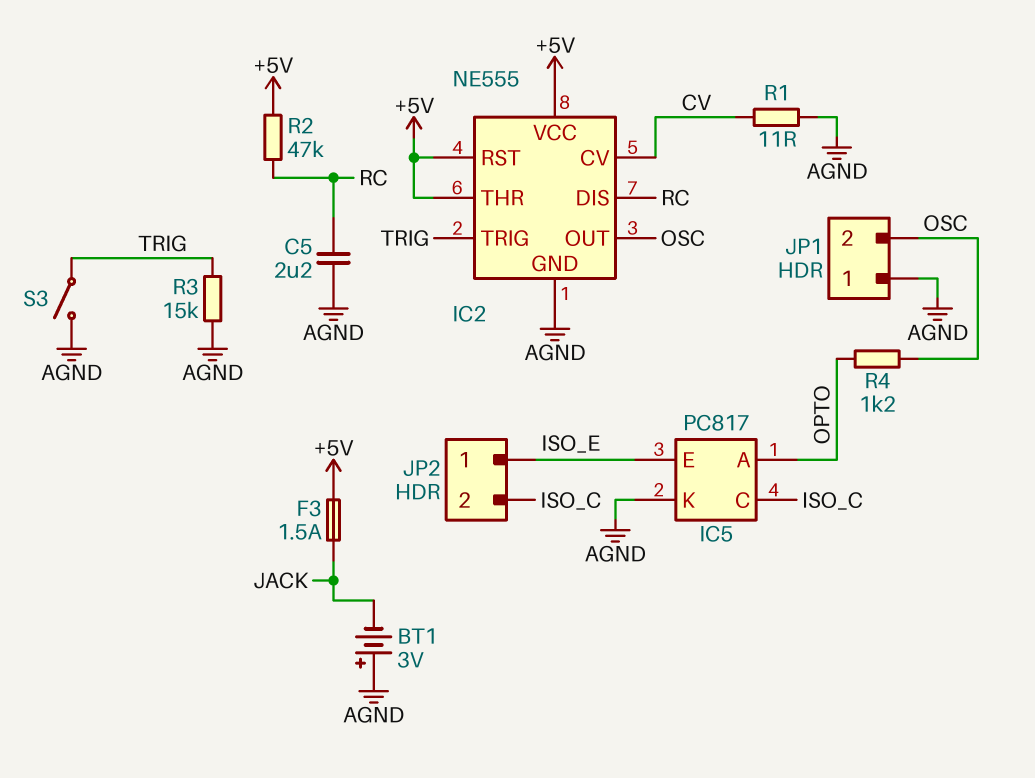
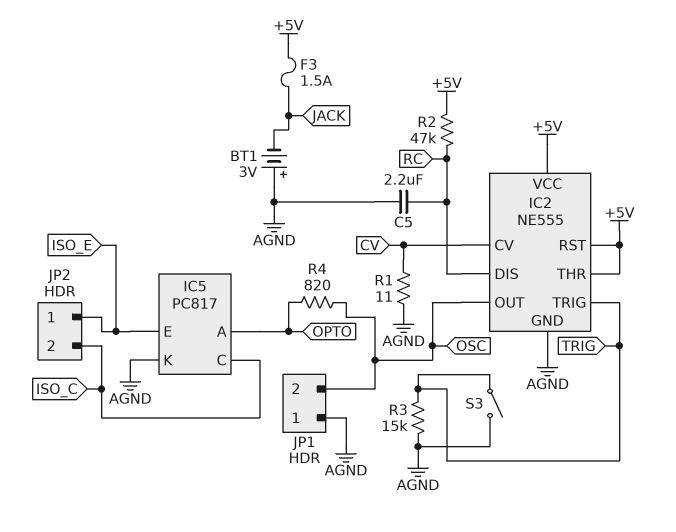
R4: 1.2k (OPTO, OSC) -> 820 (OPTO, OSC)

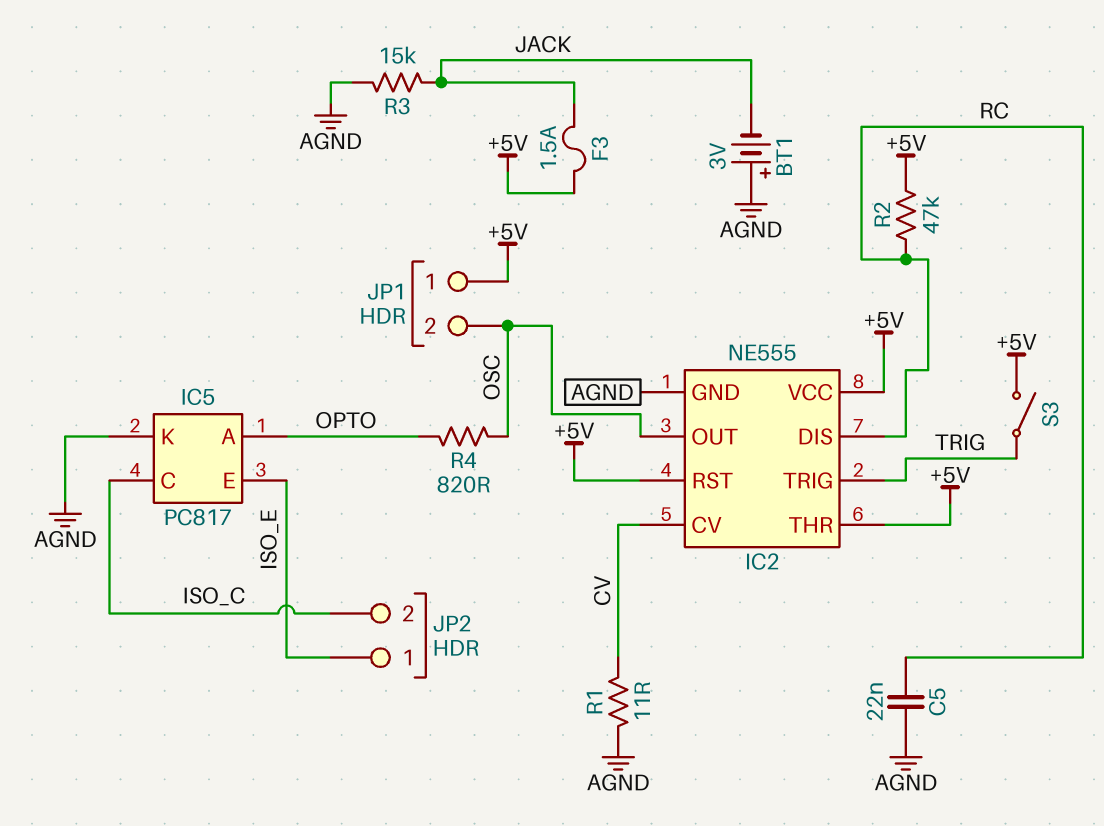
C5: 2.2uF (AGND, RC) -> 22nF (AGND, RC)
JP1 pin 1: AGND -> +5V
R3: 15k (AGND, TRIG) -> 15k (AGND, JACK)
S3: switch (AGND, TRIG) -> switch (+5V, TRIG)

